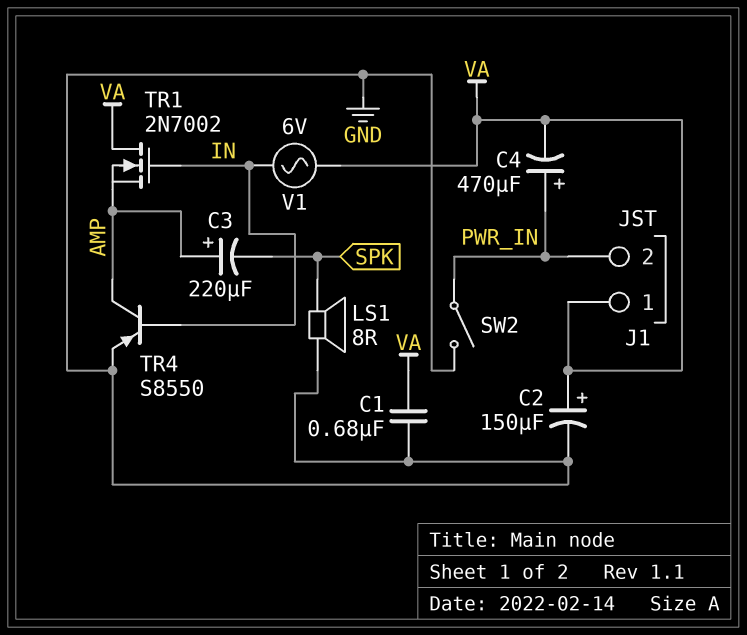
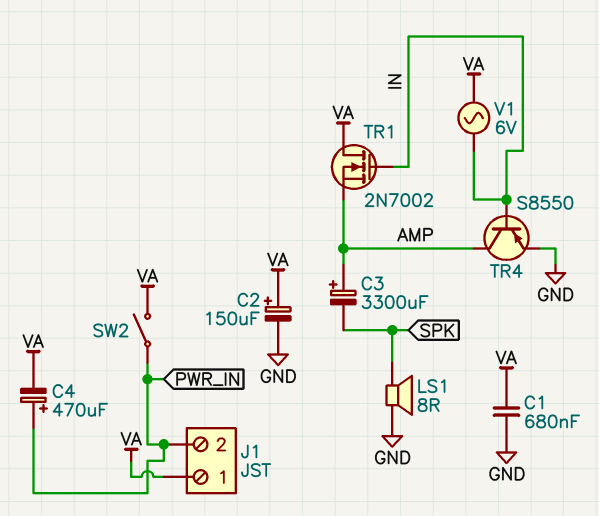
C3: 220uF (plus AMP, minus SPK) -> 3300uF (plus AMP, minus SPK)
SW2: switch (GND, PWR_IN) -> switch (PWR_IN, VA)

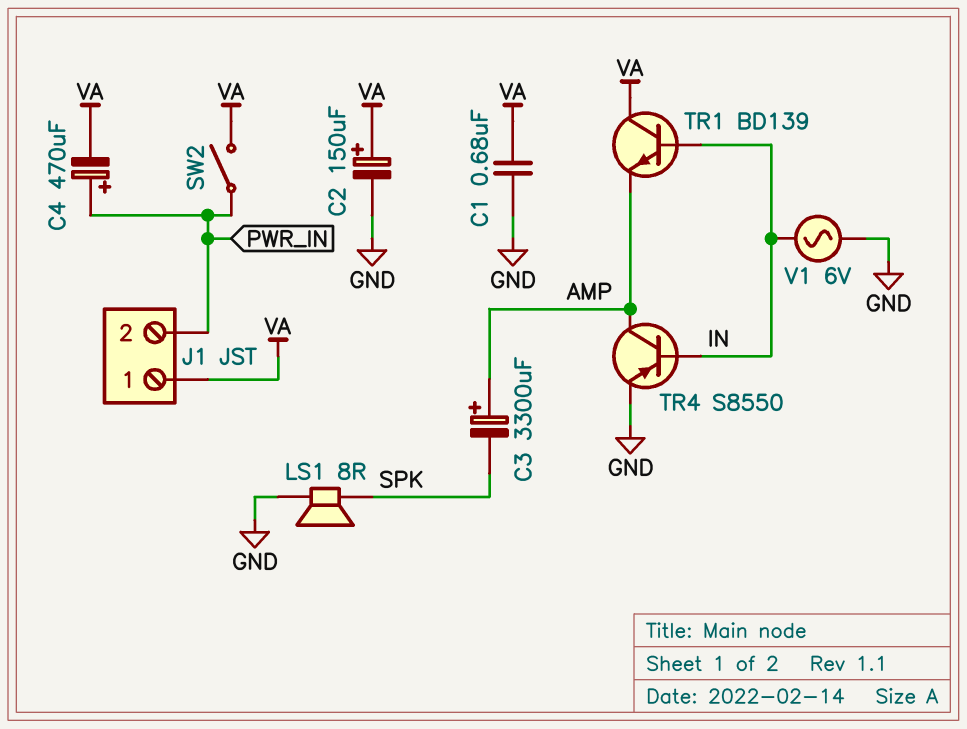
TR1: NMOS 2N7002 (G IN, D VA, S AMP) -> NPN BD139 (B IN, C VA, E AMP)
V1: AC 6V (IN, VA) -> AC 6V (GND, IN)

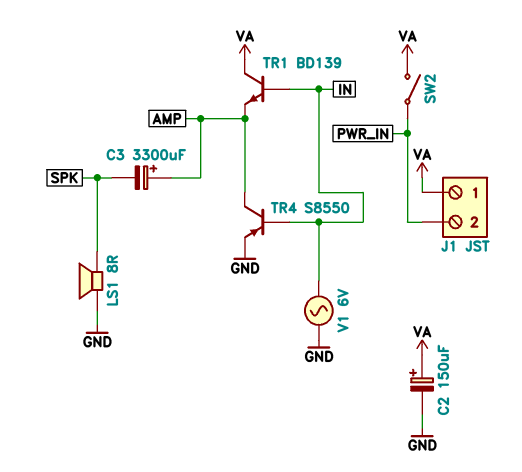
C1: 680nF (GND, VA) -> none
C4: 470uF (plus PWR_IN, minus VA) -> none

